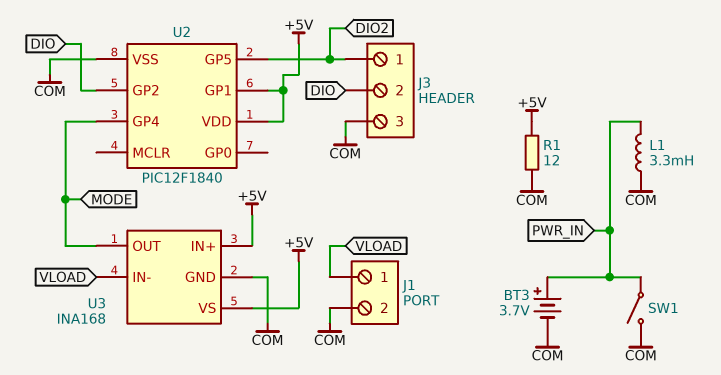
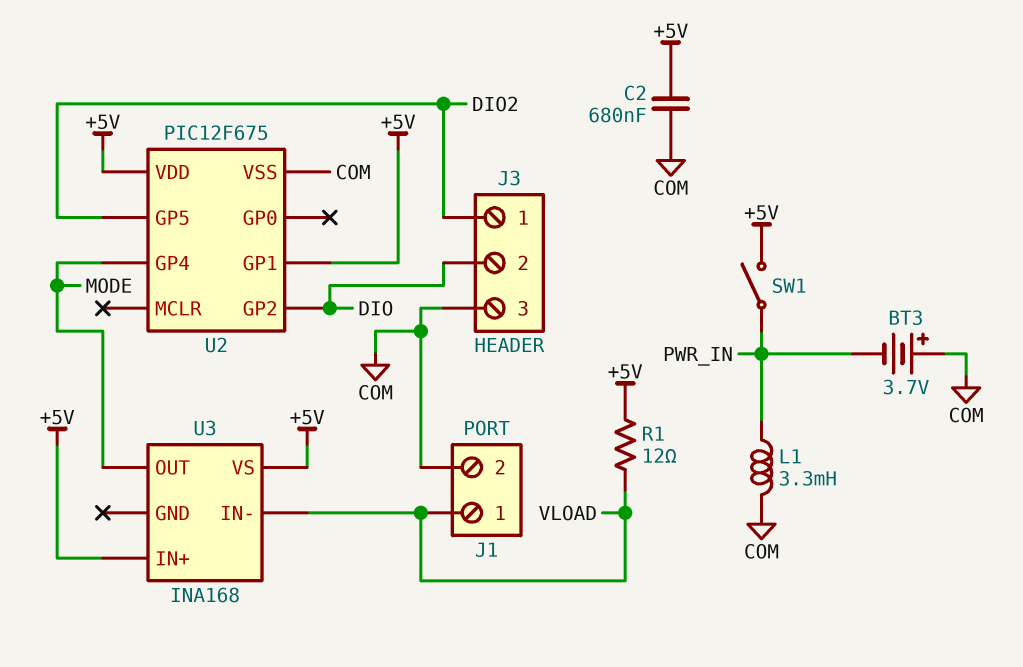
BT3: 3.7V (plus PWR_IN, minus COM) -> 3.7V (plus COM, minus PWR_IN)
C2: none -> 680nF (+5V, COM)
R1: 12 (+5V, COM) -> 12 (+5V, VLOAD)
SW1: switch (COM, PWR_IN) -> switch (+5V, PWR_IN)
U2: PIC12F1840 -> PIC12F675
U3 pin GND: COM -> none

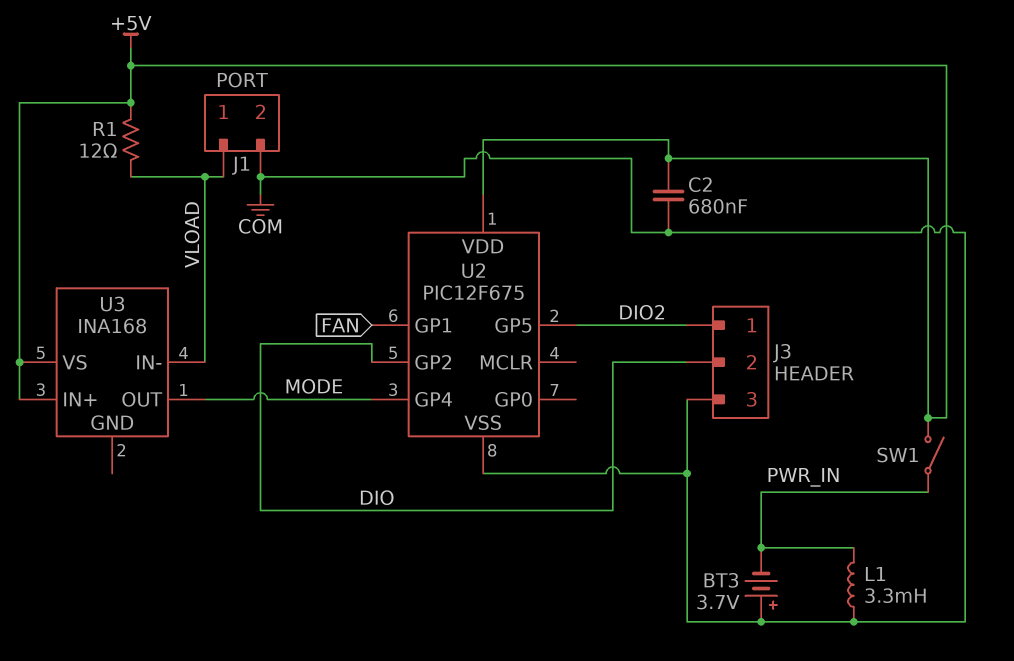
U2 pin GP1: +5V -> FAN

